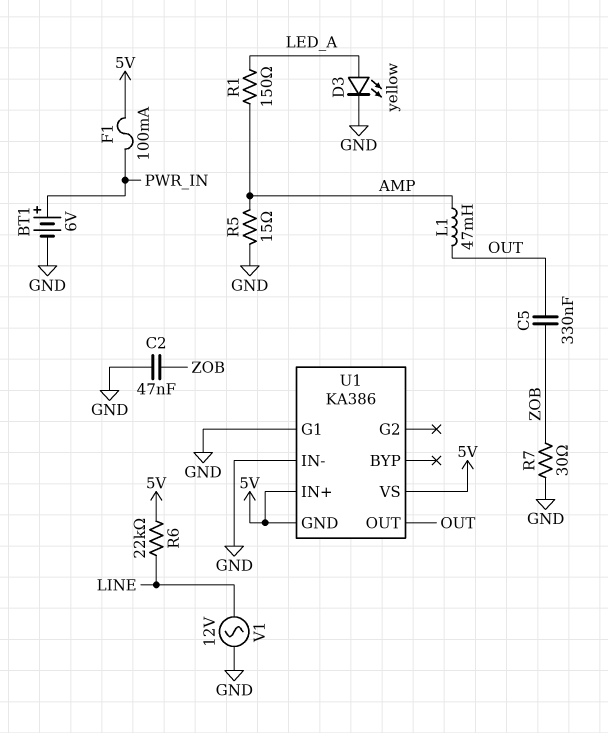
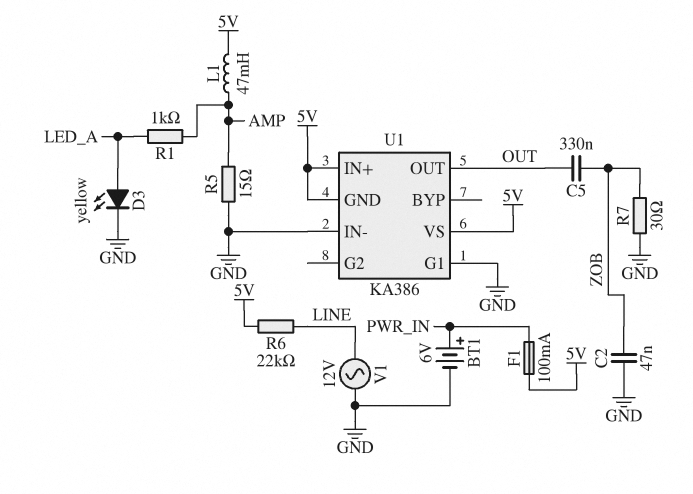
L1: 47mH (AMP, OUT) -> 47mH (5V, AMP)
R1: 150 (AMP, LED_A) -> 1k (AMP, LED_A)

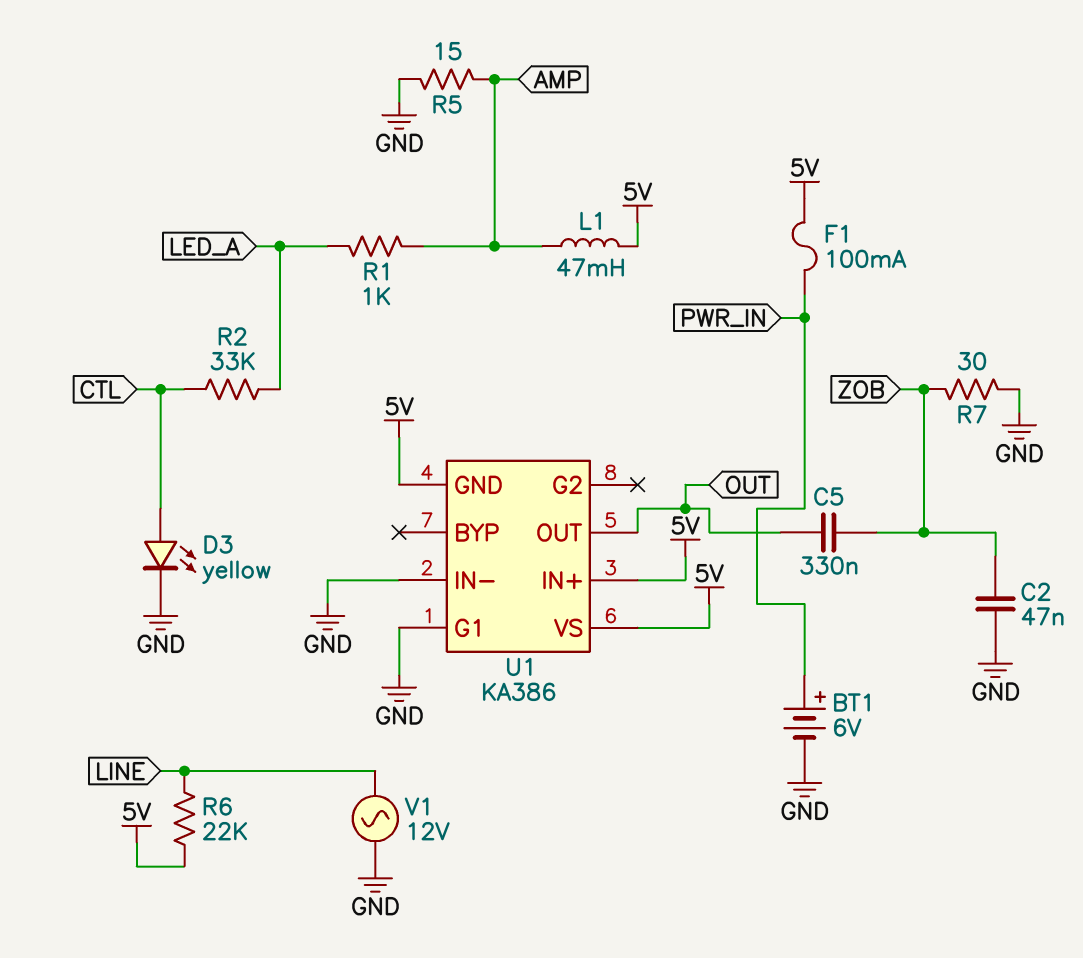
D3: LED yellow (A LED_A, K GND) -> LED yellow (A CTL, K GND)
R2: none -> 33k (CTL, LED_A)

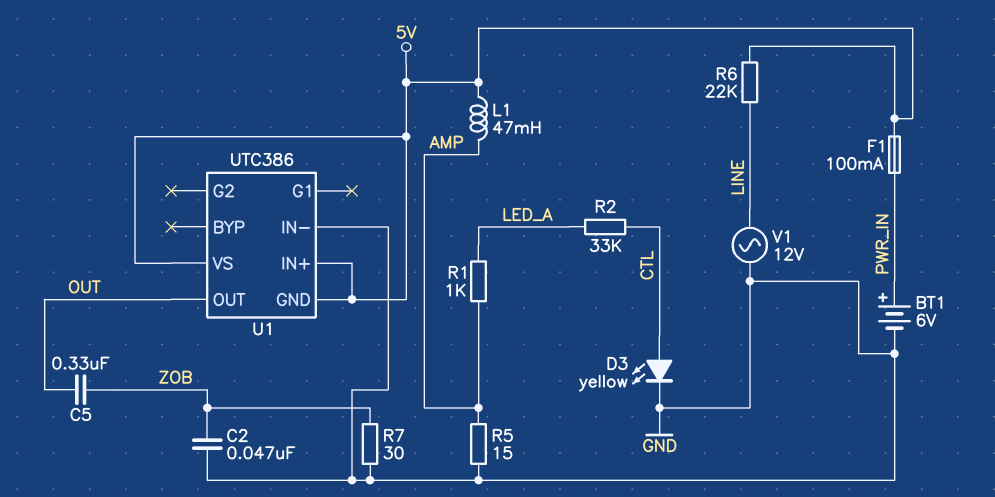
U1: KA386 -> UTC386
U1 pin G1: GND -> none

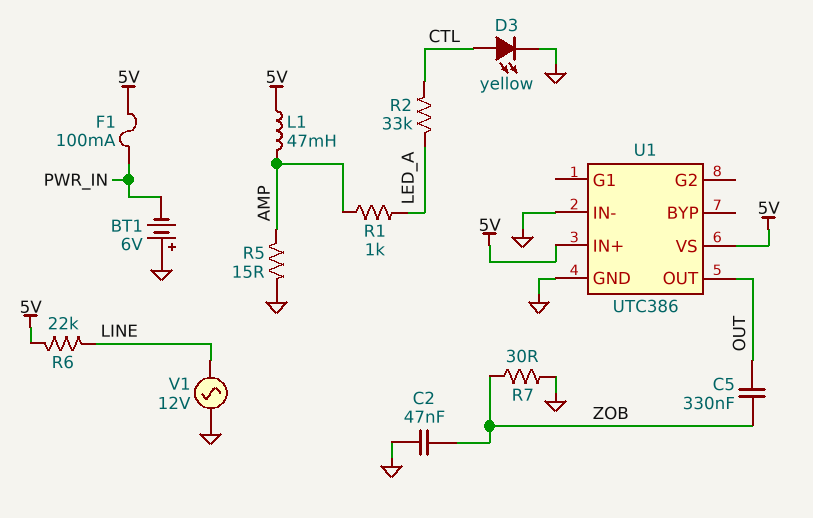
BT1: 6V (plus PWR_IN, minus GND) -> 6V (plus GND, minus PWR_IN)
U1 pin GND: 5V -> GND

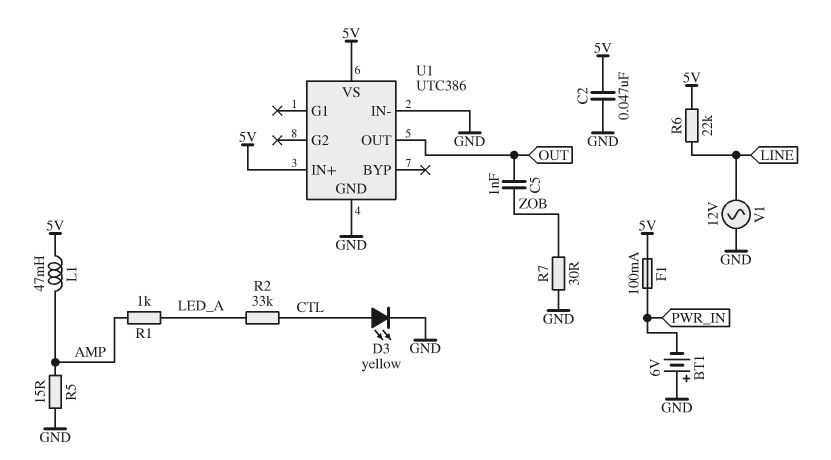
C2: 47nF (GND, ZOB) -> 47nF (5V, GND)
C5: 330nF (OUT, ZOB) -> 1nF (OUT, ZOB)

